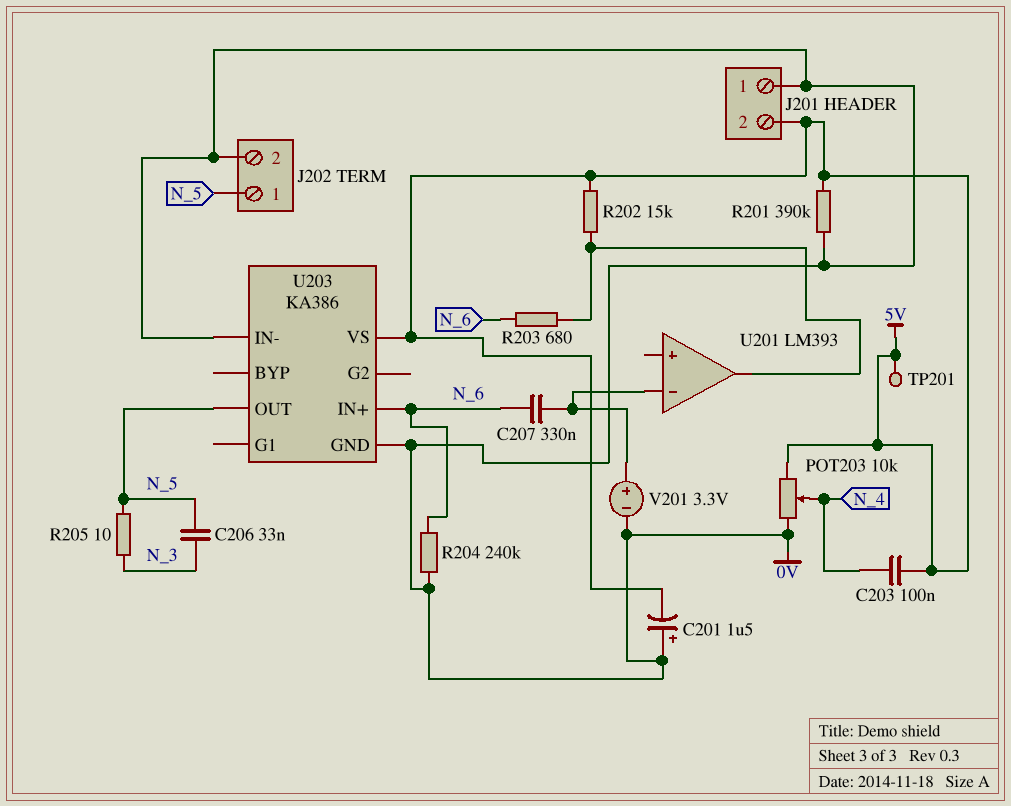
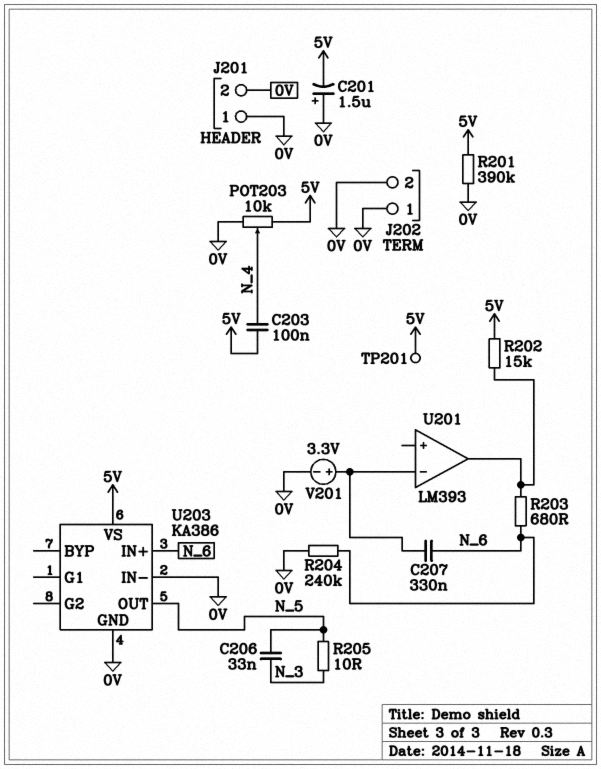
J201 pin 2: 5V -> 0V
J202 pin 1: N_5 -> 0V

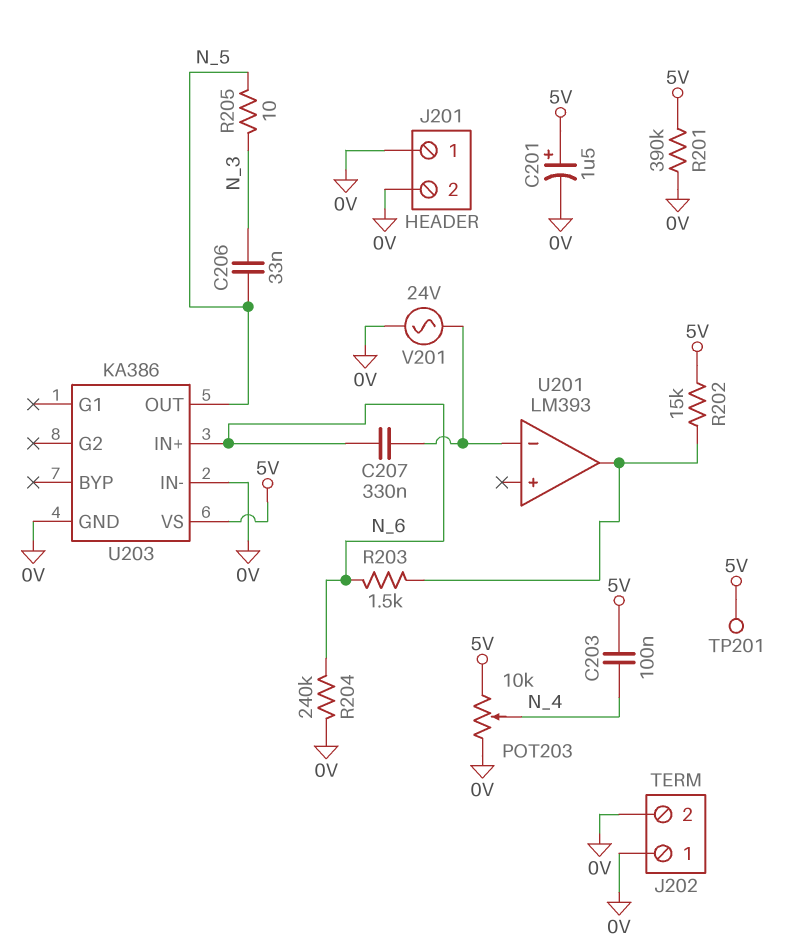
C201: 1.5uF (plus 0V, minus 5V) -> 1.5uF (plus 5V, minus 0V)
R203: 680 (N_6, U201/out) -> 1.5k (N_6, U201/out)
V201: 3.3V (plus U201/in-, minus 0V) -> AC 24V (0V, U201/in-)

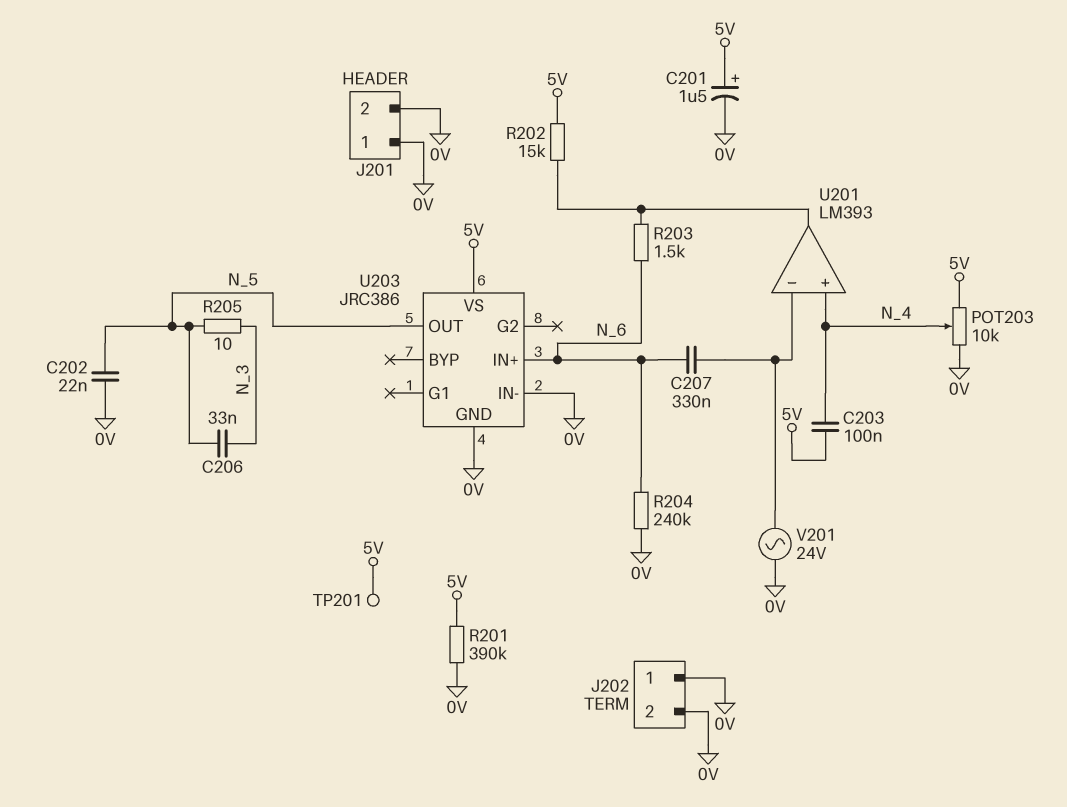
C202: none -> 22nF (0V, N_5)
U201 pin in+: none -> N_4
U203: KA386 -> JRC386

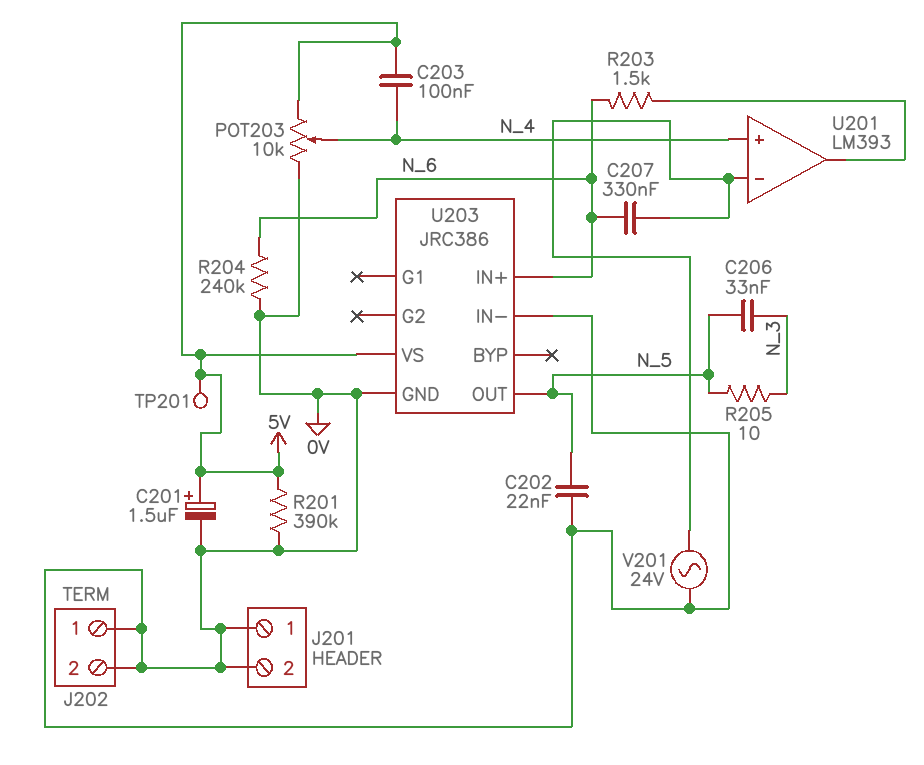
R202: 15k (5V, U201/out) -> none

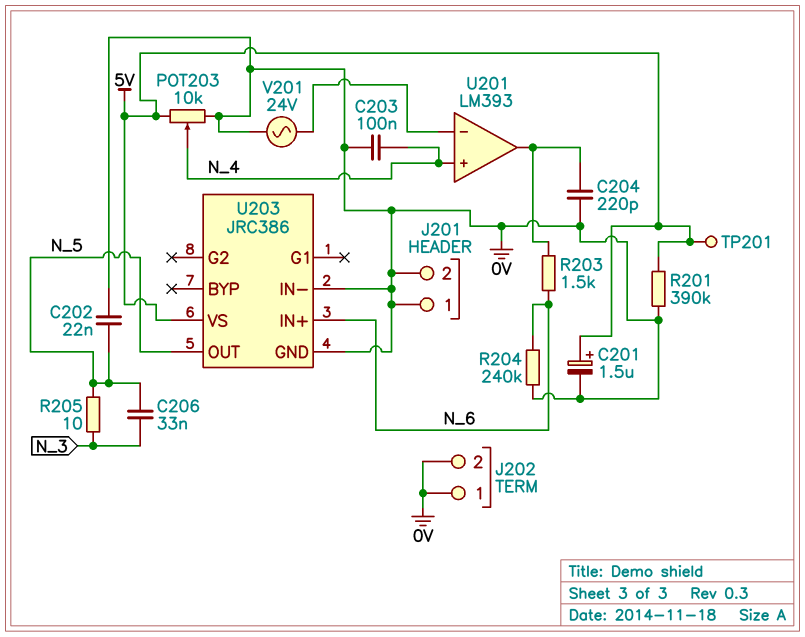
C203: 100nF (5V, N_4) -> 100nF (0V, N_4)
C204: none -> 220pF (0V, U201/out)
C207: 330nF (N_6, U201/in-) -> none

